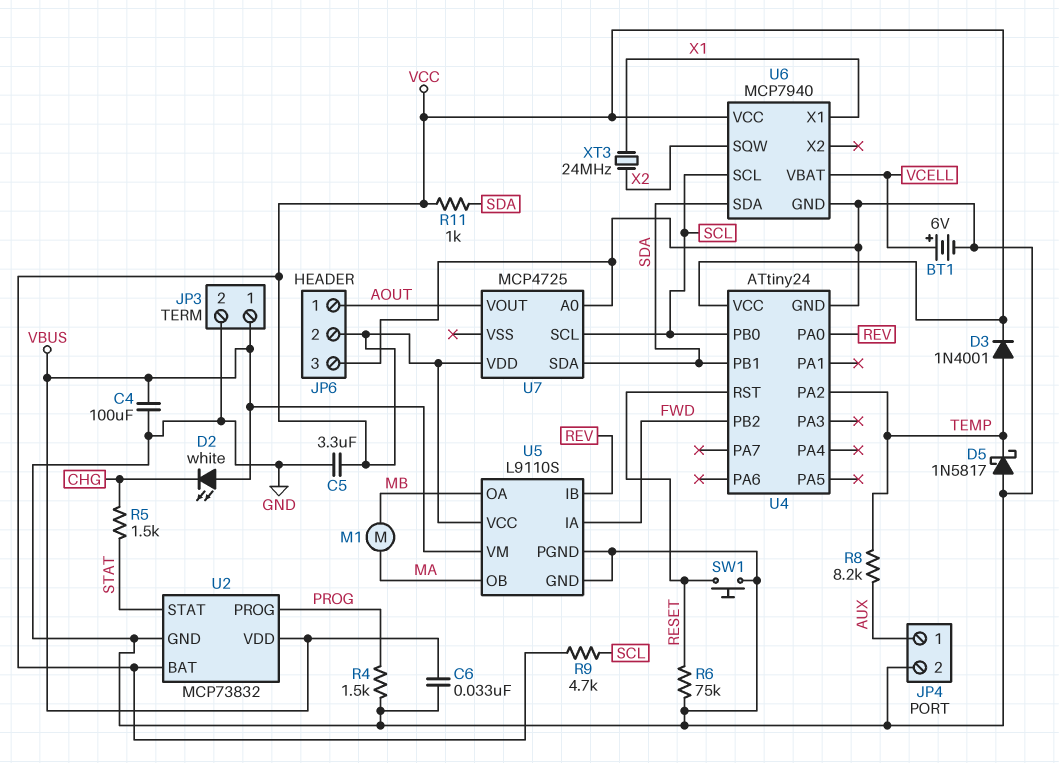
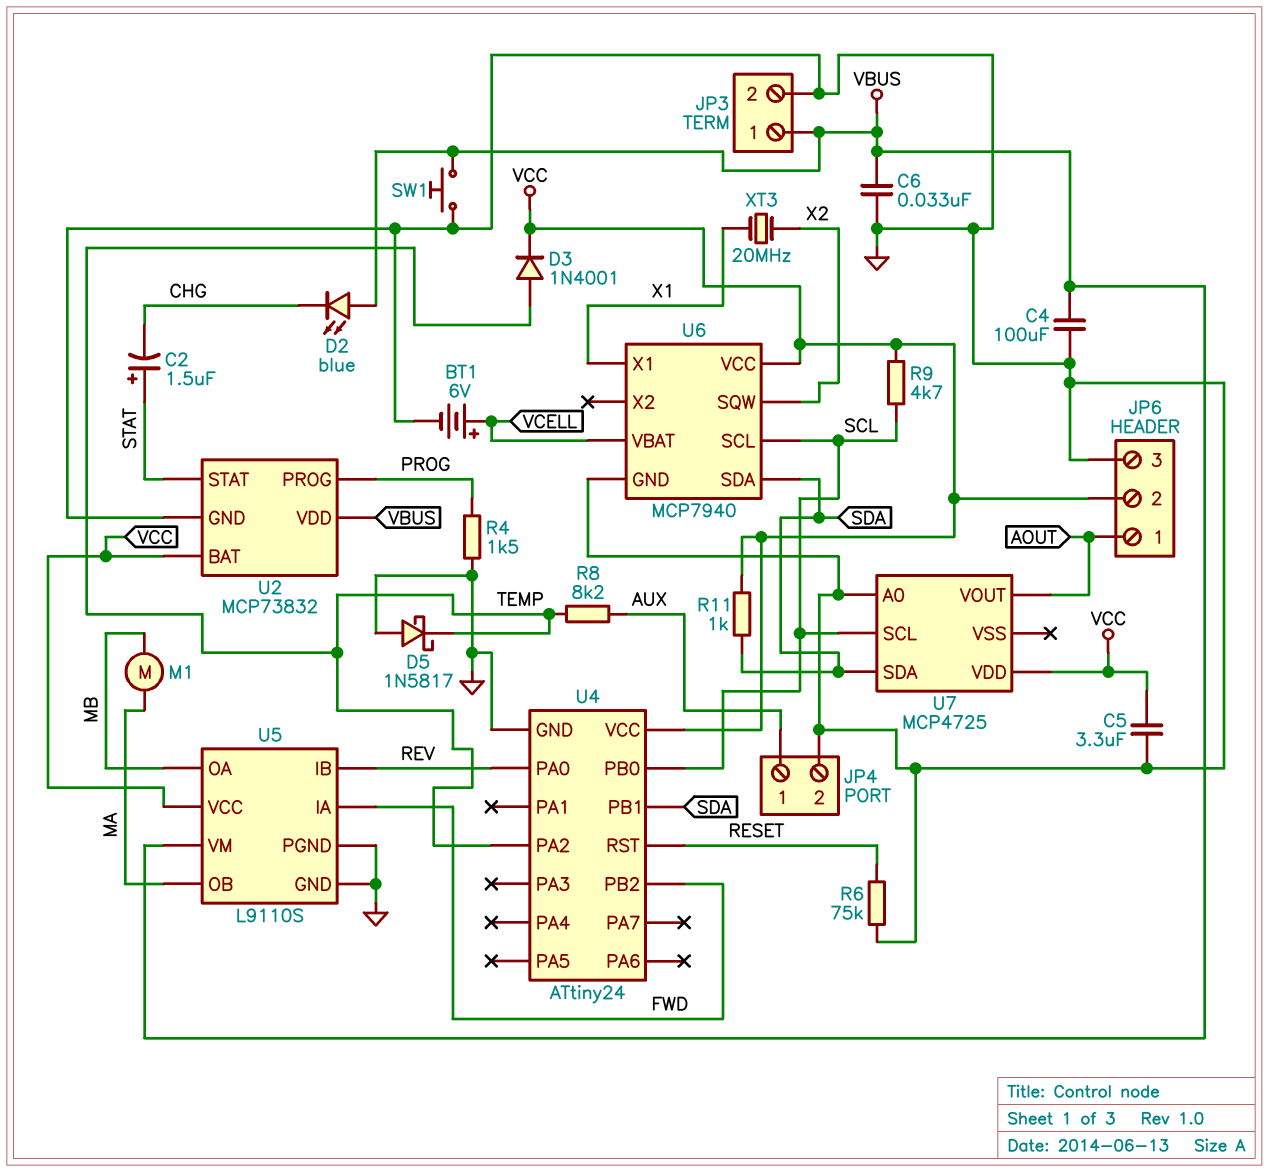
C2: none -> 1.5uF (plus STAT, minus CHG)
D2: LED white (A VBUS, K CHG) -> LED blue (A VBUS, K CHG)
R5: 1.5k (CHG, STAT) -> none
SW1: button (GND, RESET) -> button (GND, VBUS)
XT3: 24MHz (X1, X2) -> 20MHz (X1, X2)

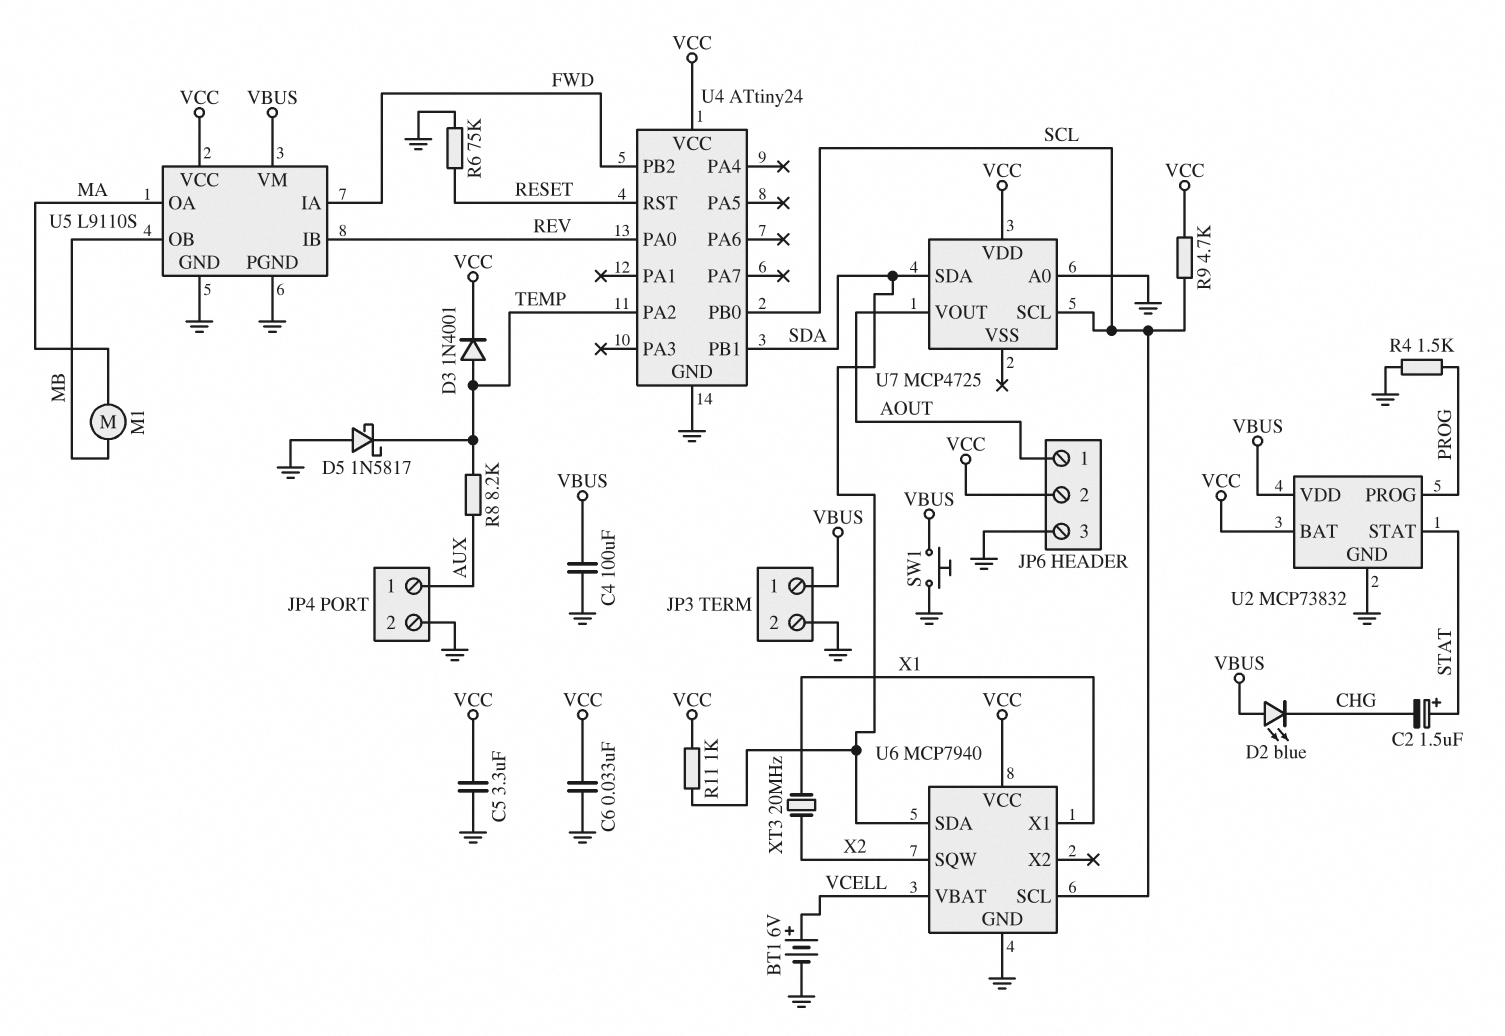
C6: 33nF (GND, VBUS) -> 33nF (GND, VCC)
U5 pin OA: MB -> MA
U5 pin OB: MA -> MB

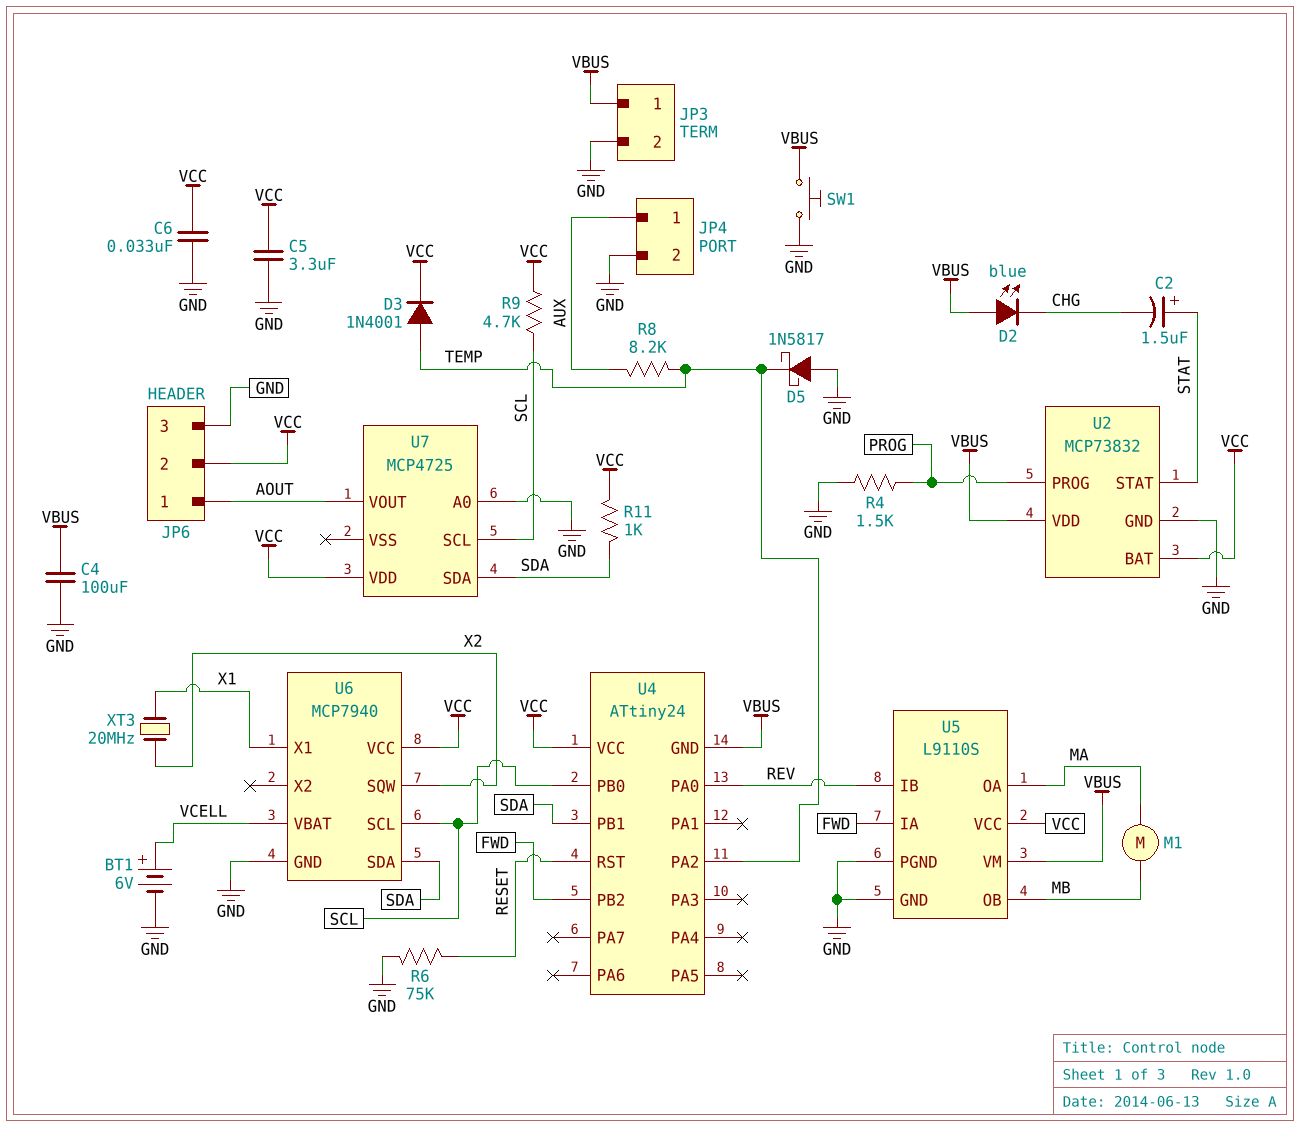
U4 pin GND: GND -> VBUS

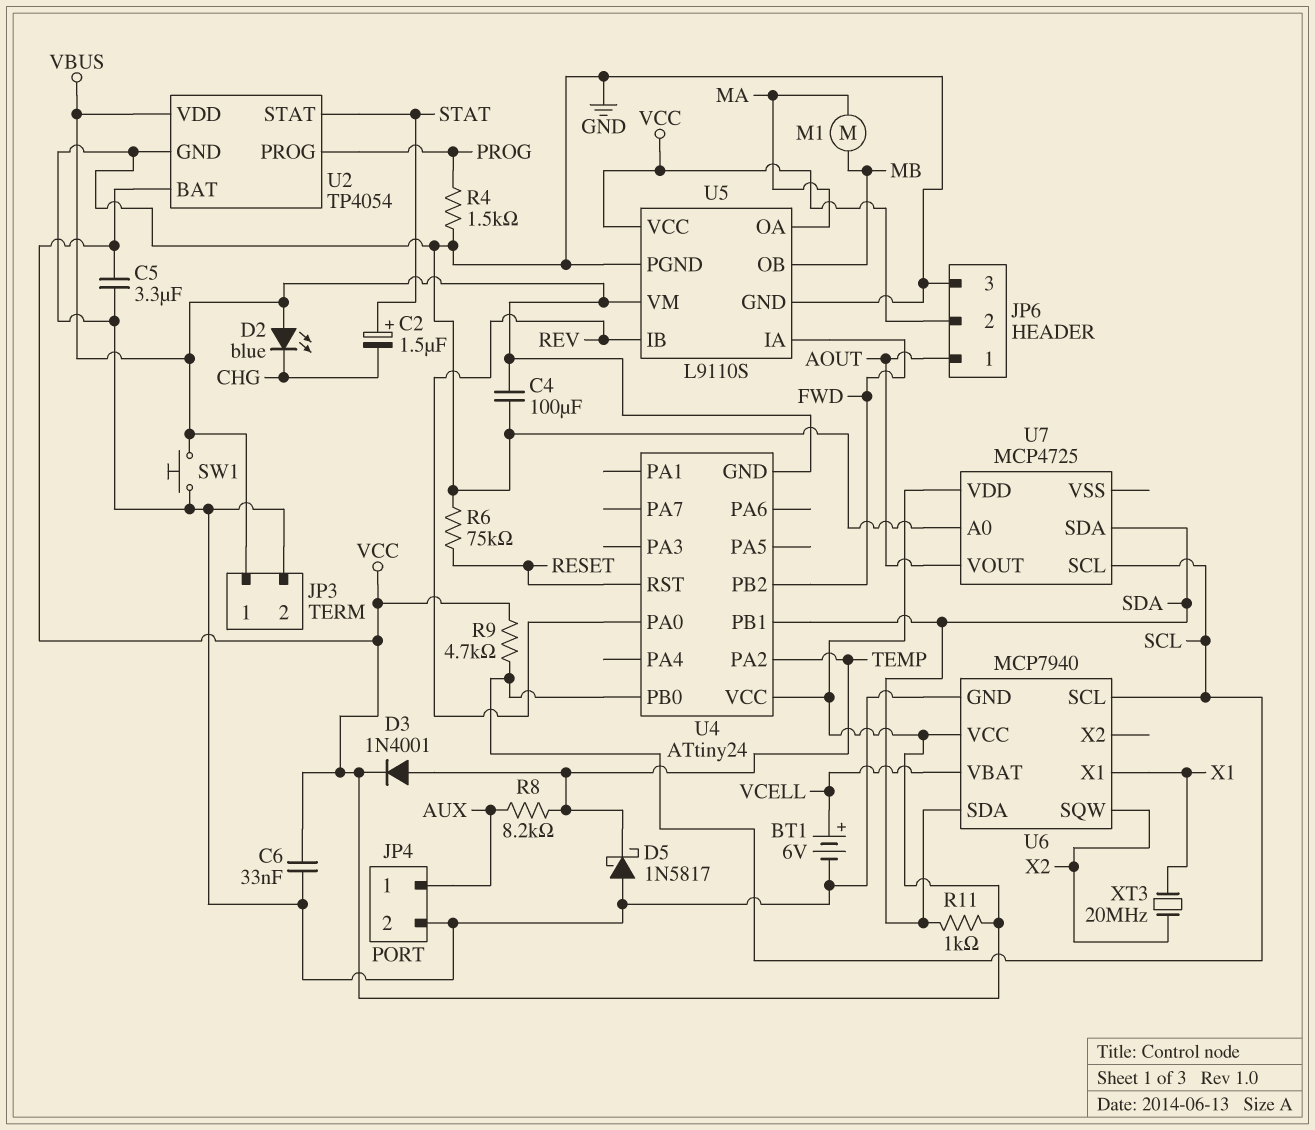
U2: MCP73832 -> TP4054

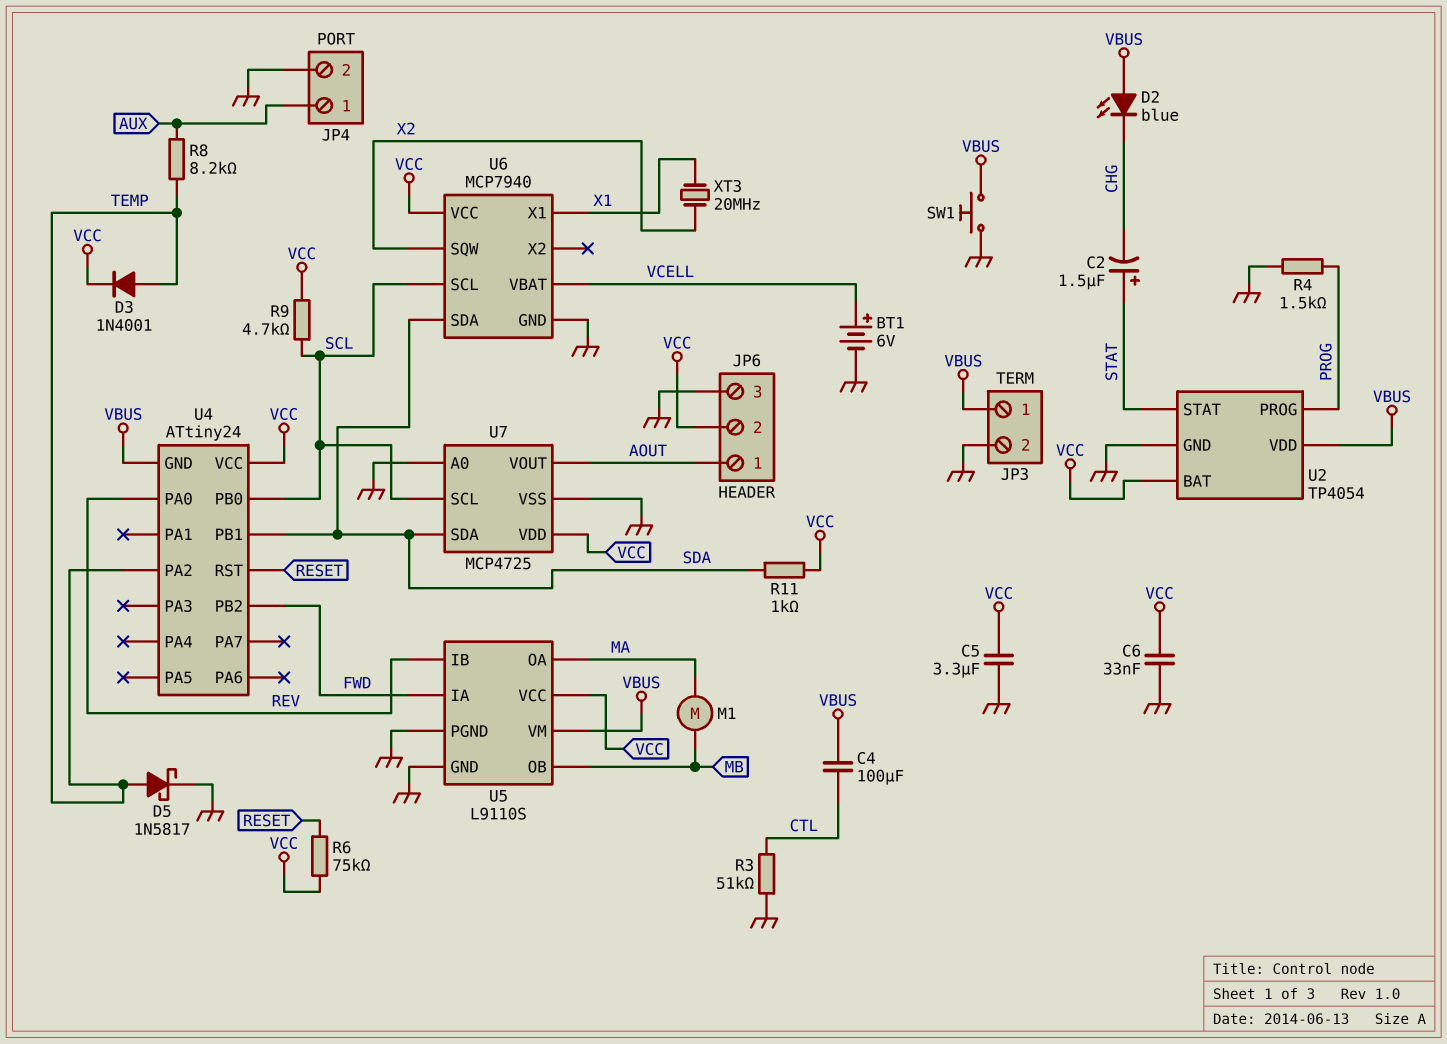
C4: 100uF (GND, VBUS) -> 100uF (CTL, VBUS)
D5: schottky 1N5817 (A GND, K TEMP) -> schottky 1N5817 (A TEMP, K GND)
R3: none -> 51k (CTL, GND)
R6: 75k (GND, RESET) -> 75k (RESET, VCC)
U7 pin VSS: none -> GND

